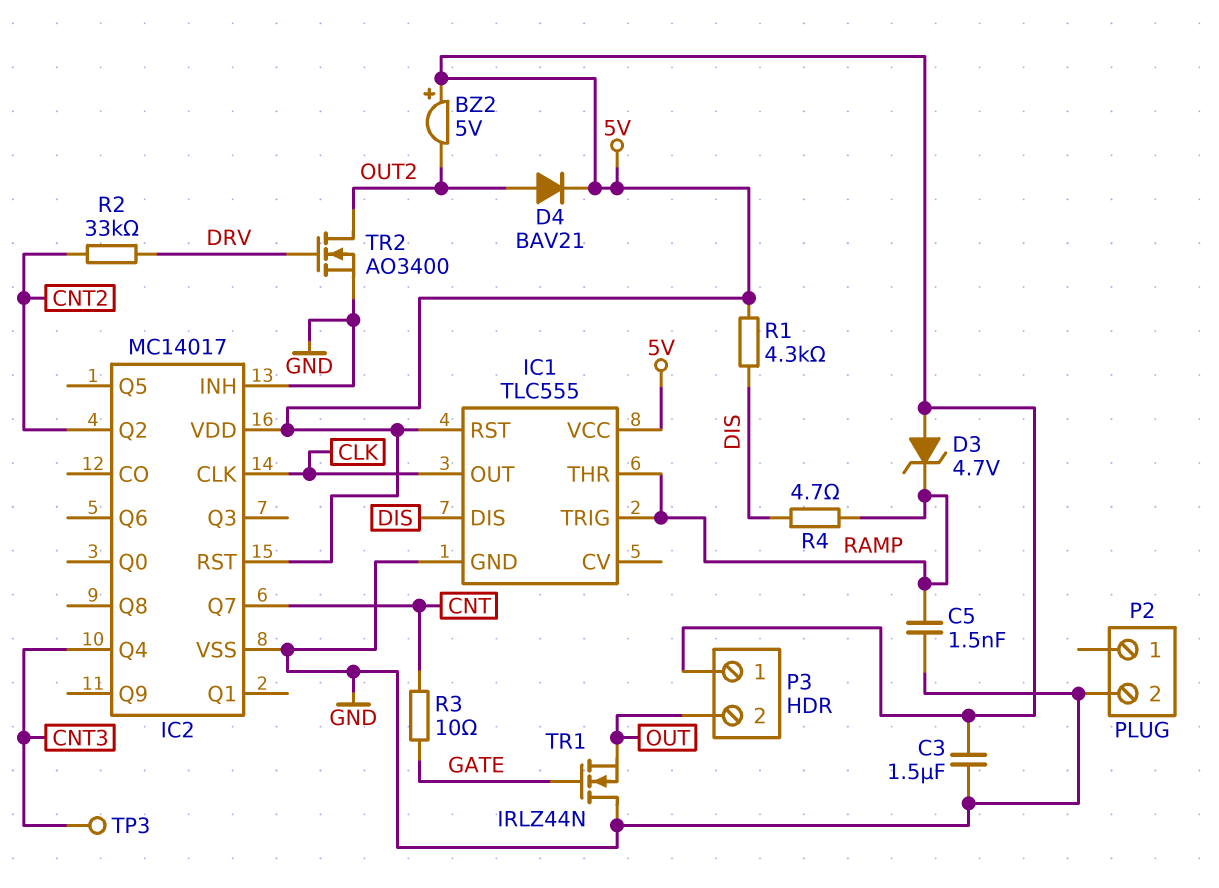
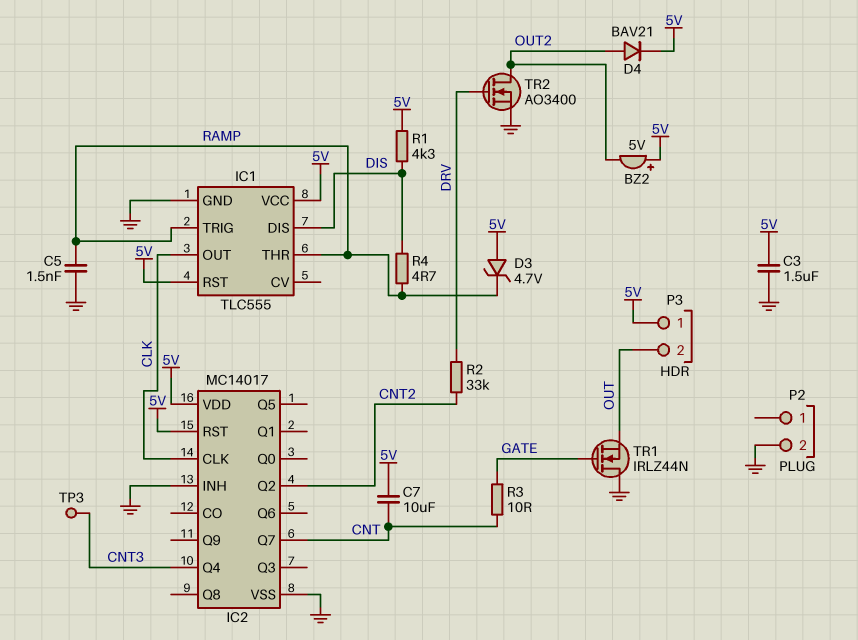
C7: none -> 10uF (5V, CNT)

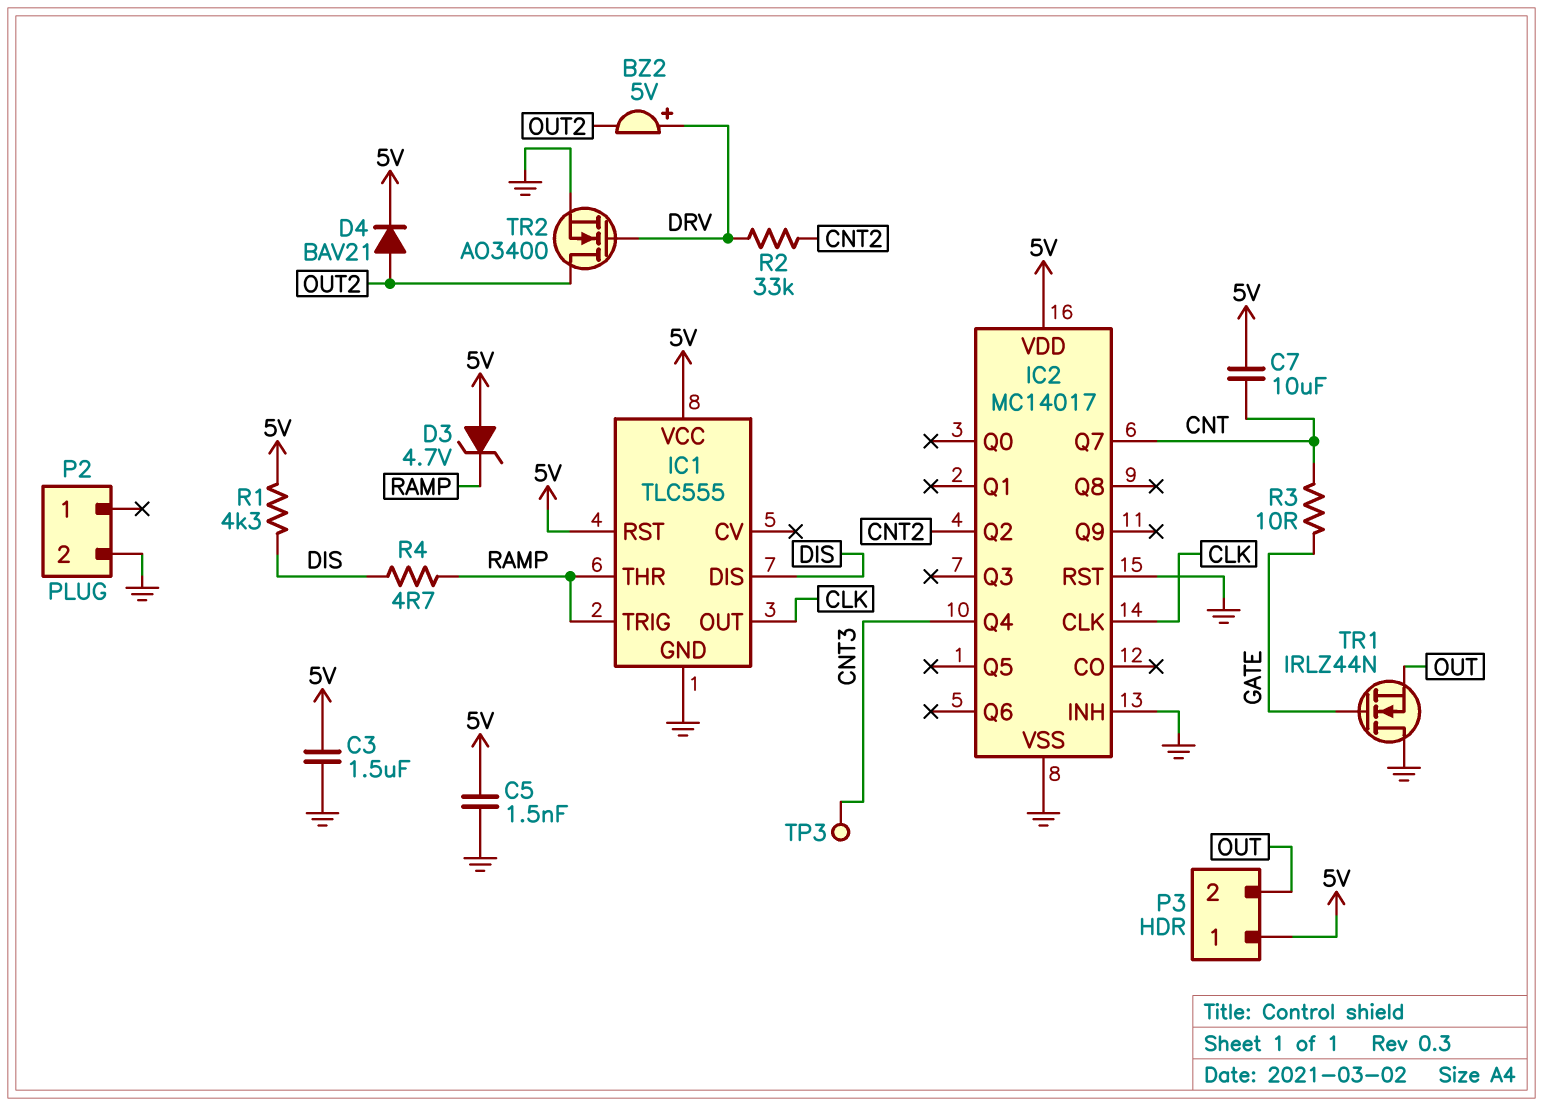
BZ2: buzzer 5V (plus 5V, minus OUT2) -> buzzer 5V (plus DRV, minus OUT2)
C5: 1.5nF (GND, RAMP) -> 1.5nF (5V, GND)
IC2 pin RST: 5V -> GND

